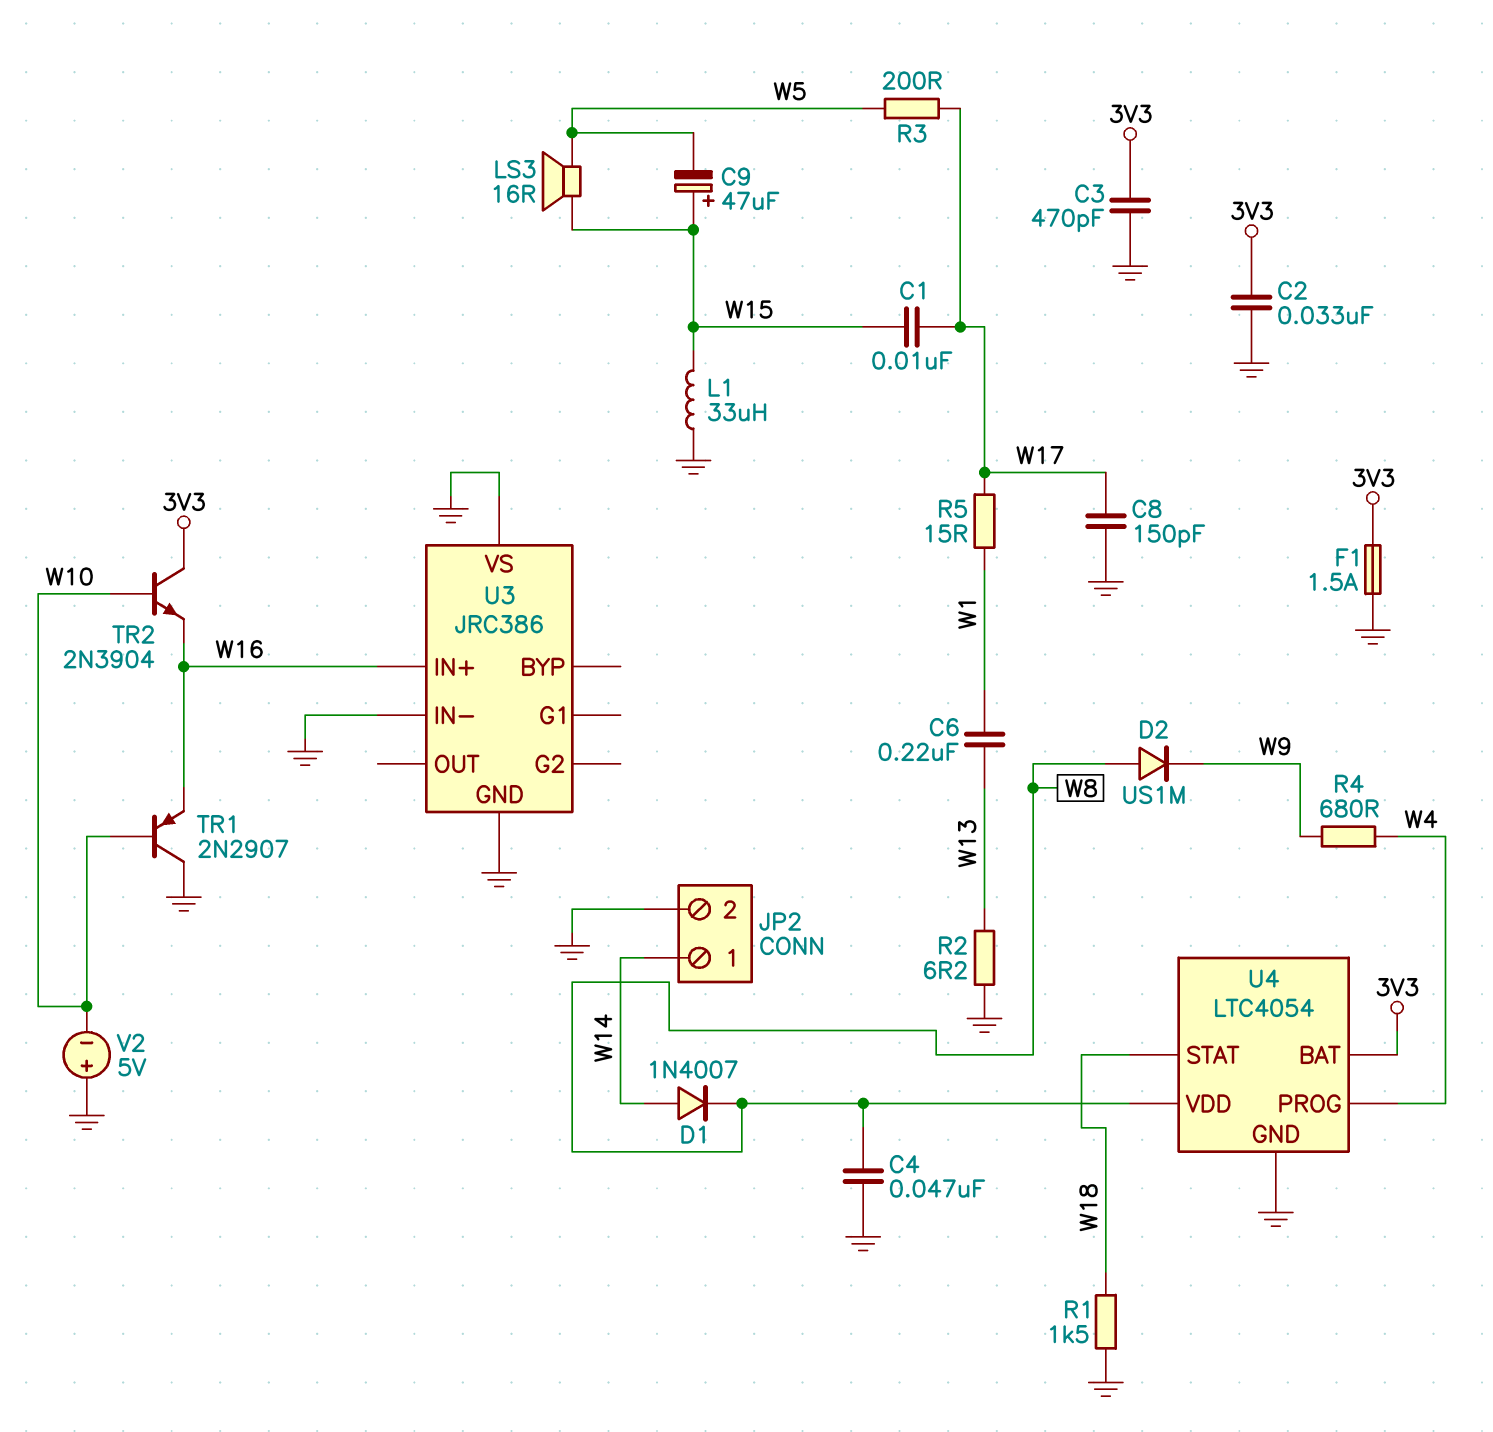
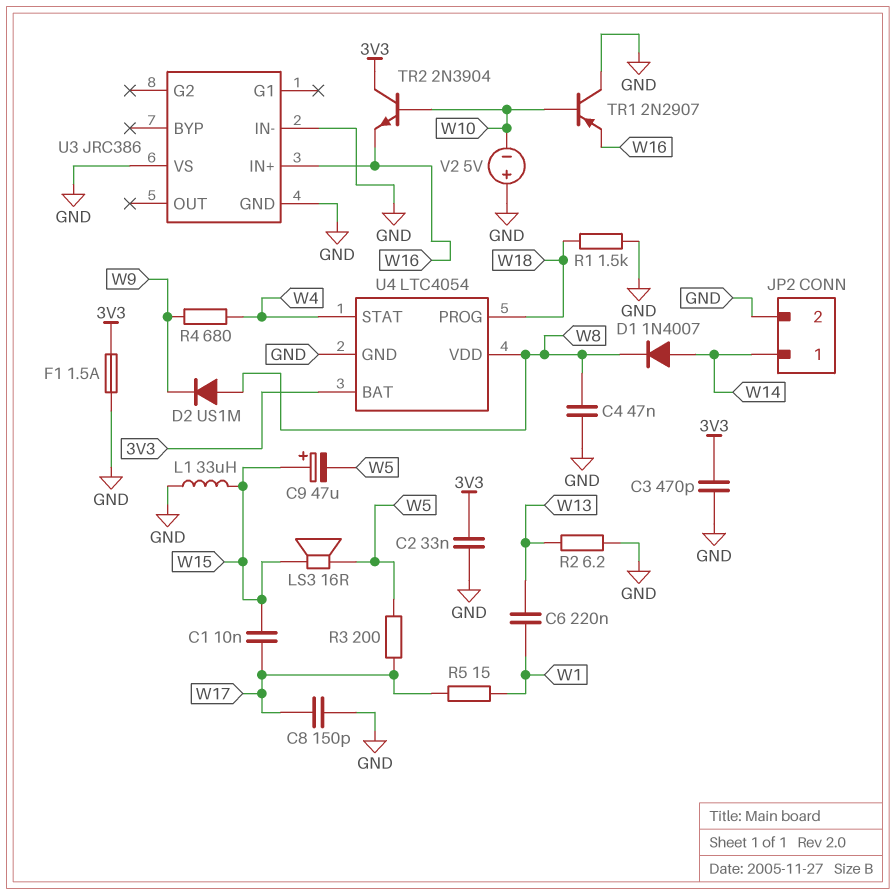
U4 pin PROG: W4 -> W18
U4 pin STAT: W18 -> W4

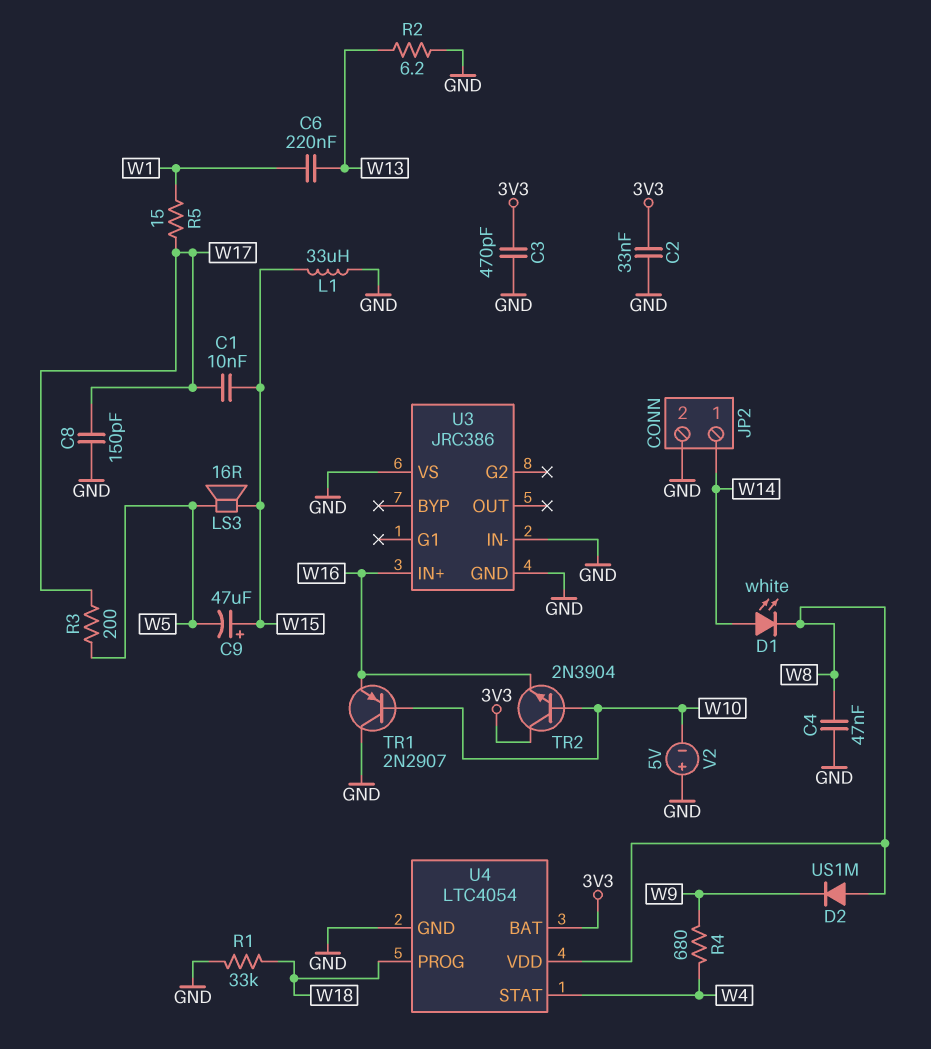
D1: diode 1N4007 (A W14, K W8) -> LED white (A W14, K W8)
F1: 1.5A (3V3, GND) -> none
R1: 1.5k (GND, W18) -> 33k (GND, W18)

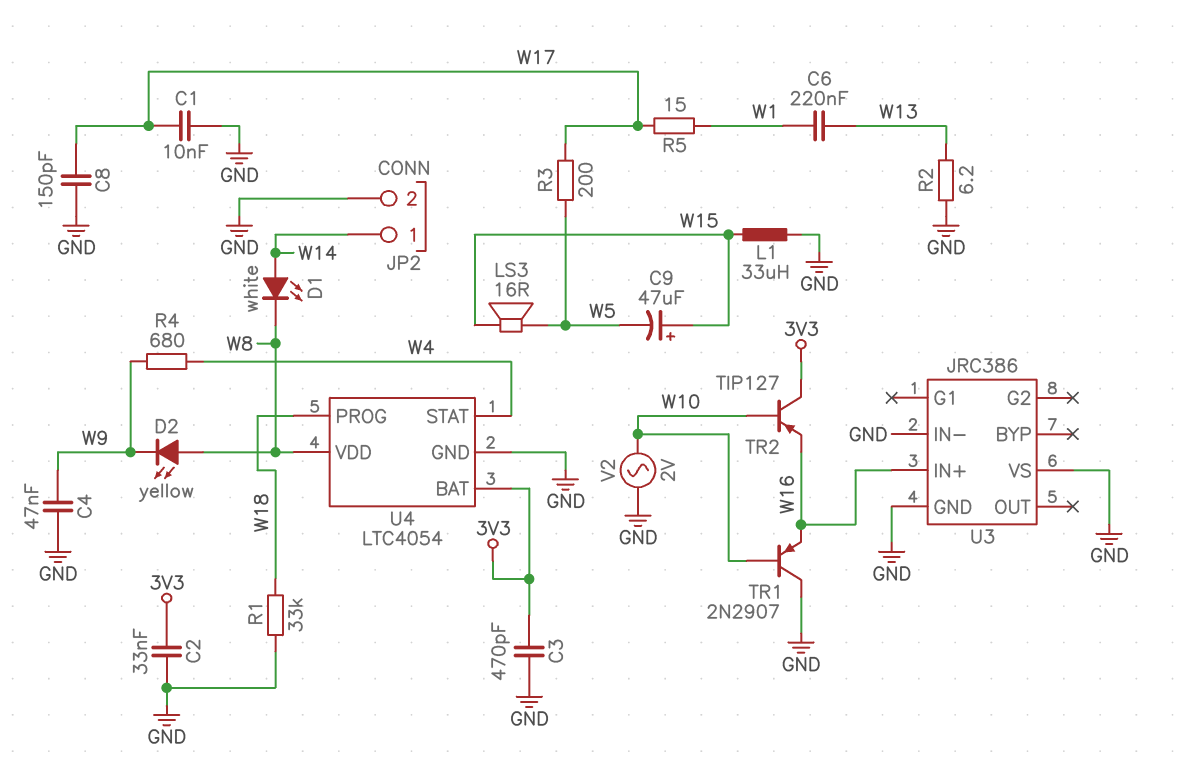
C1: 10nF (W15, W17) -> 10nF (GND, W17)
C4: 47nF (GND, W8) -> 47nF (GND, W9)
D2: diode US1M (A W8, K W9) -> LED yellow (A W8, K W9)
TR2: NPN 2N3904 (B W10, C 3V3, E W16) -> PNP TIP127 (B W10, C 3V3, E W16)
V2: 5V (plus GND, minus W10) -> AC 2V (GND, W10)

